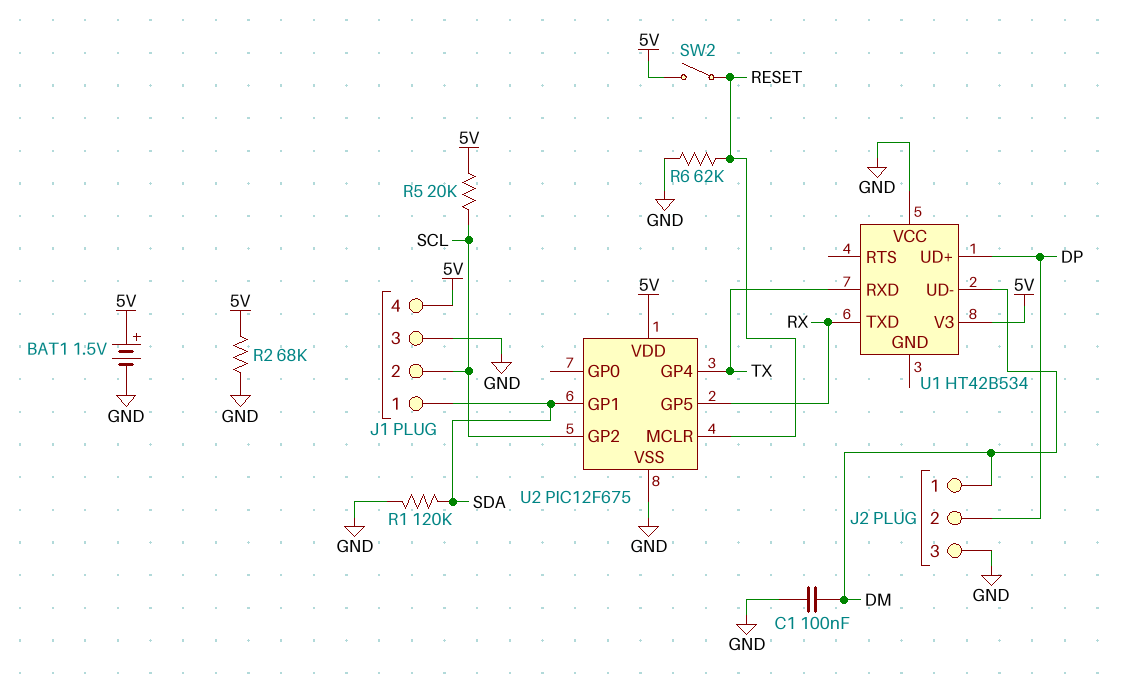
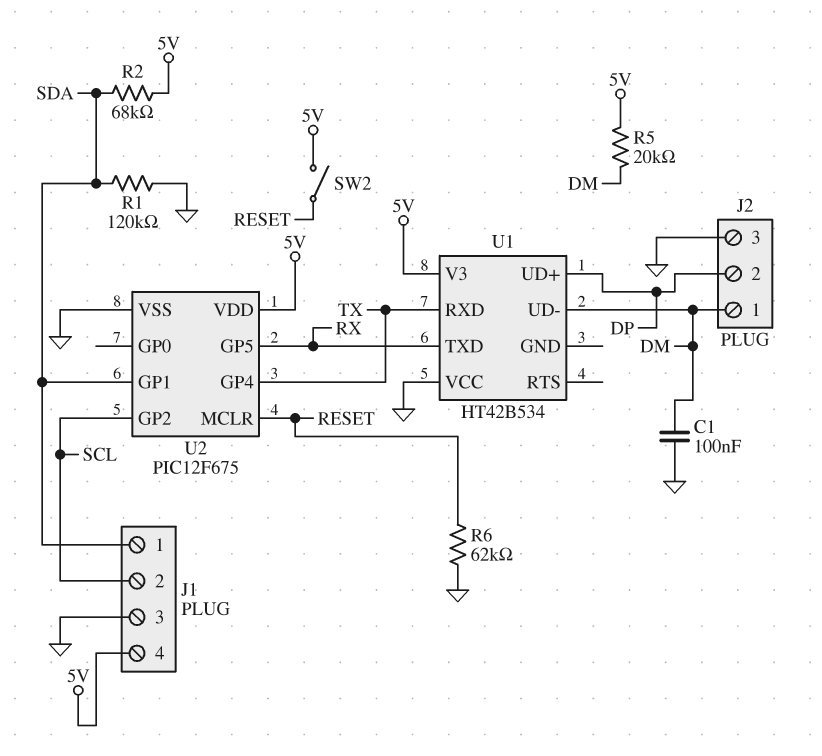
BAT1: 1.5V (plus 5V, minus GND) -> none
R2: 68k (5V, GND) -> 68k (5V, SDA)
R5: 20k (5V, SCL) -> 20k (5V, DM)

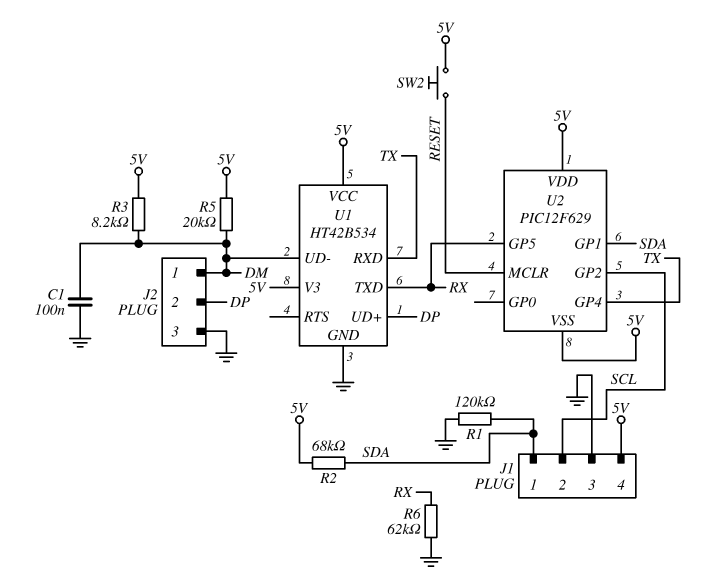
R3: none -> 8.2k (5V, DM)
R6: 62k (GND, RESET) -> 62k (GND, RX)
SW2: switch (5V, RESET) -> button (5V, RESET)
U1 pin GND: none -> GND
U1 pin VCC: GND -> 5V
U2: PIC12F675 -> PIC12F629
U2 pin VSS: GND -> 5V

